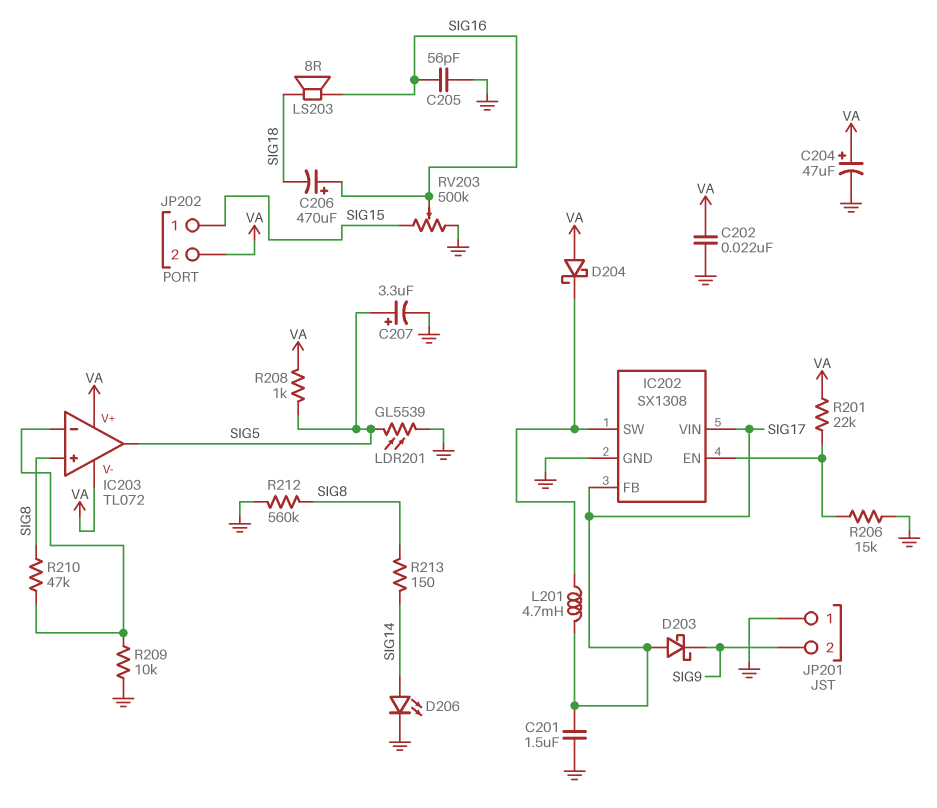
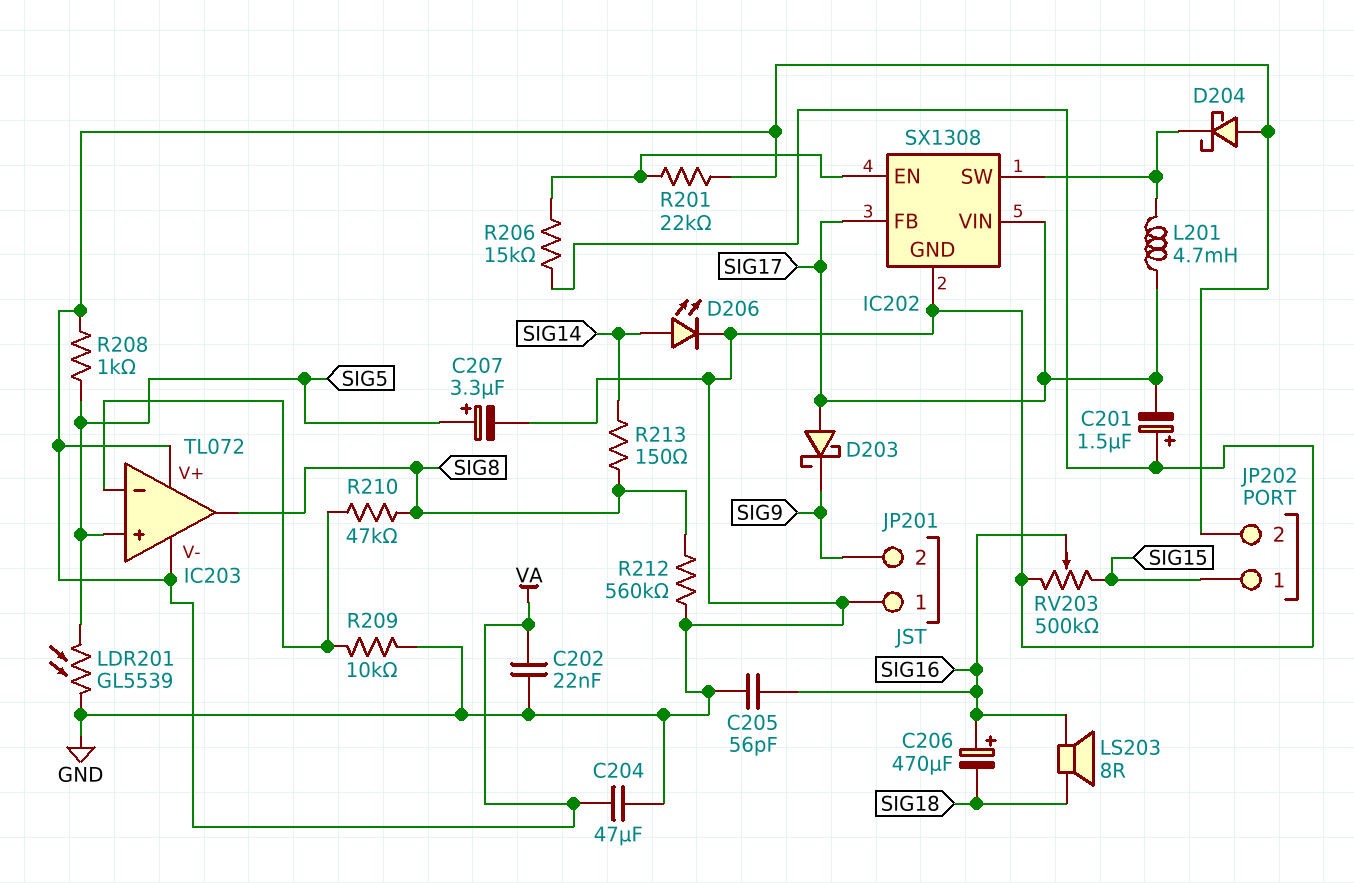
C201: 1.5uF (GND, SIG17) -> 1.5uF (plus GND, minus SIG17)
C204: 47uF (plus VA, minus GND) -> 47uF (GND, VA)
IC203 pin in+: SIG8 -> SIG5
IC203 pin out: SIG5 -> SIG8

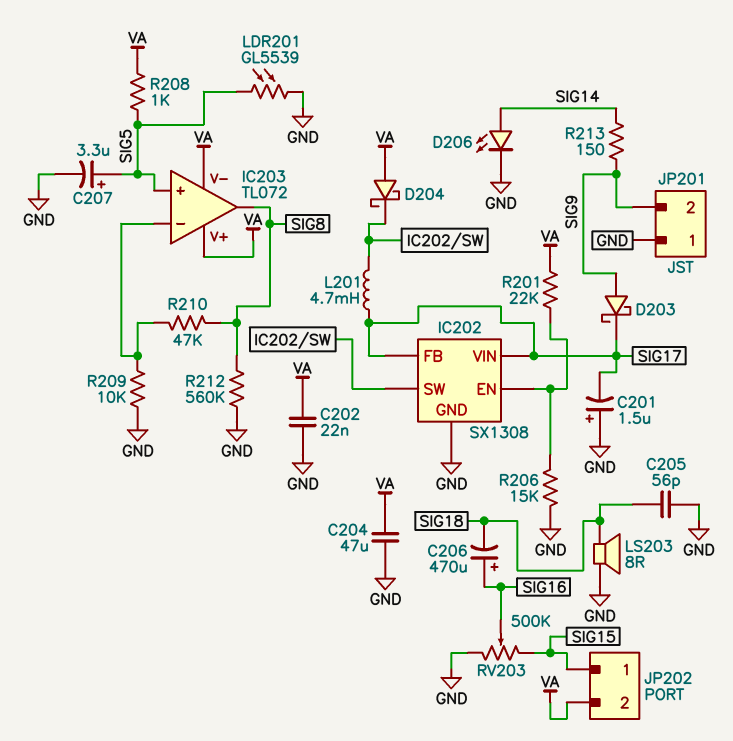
C205: 56pF (GND, SIG16) -> 56pF (GND, SIG18)
D203: schottky (A SIG17, K SIG9) -> schottky (A SIG9, K SIG17)
LS203: speaker 8R (SIG16, SIG18) -> speaker 8R (GND, SIG18)
R213: 150 (SIG8, SIG14) -> 150 (SIG9, SIG14)

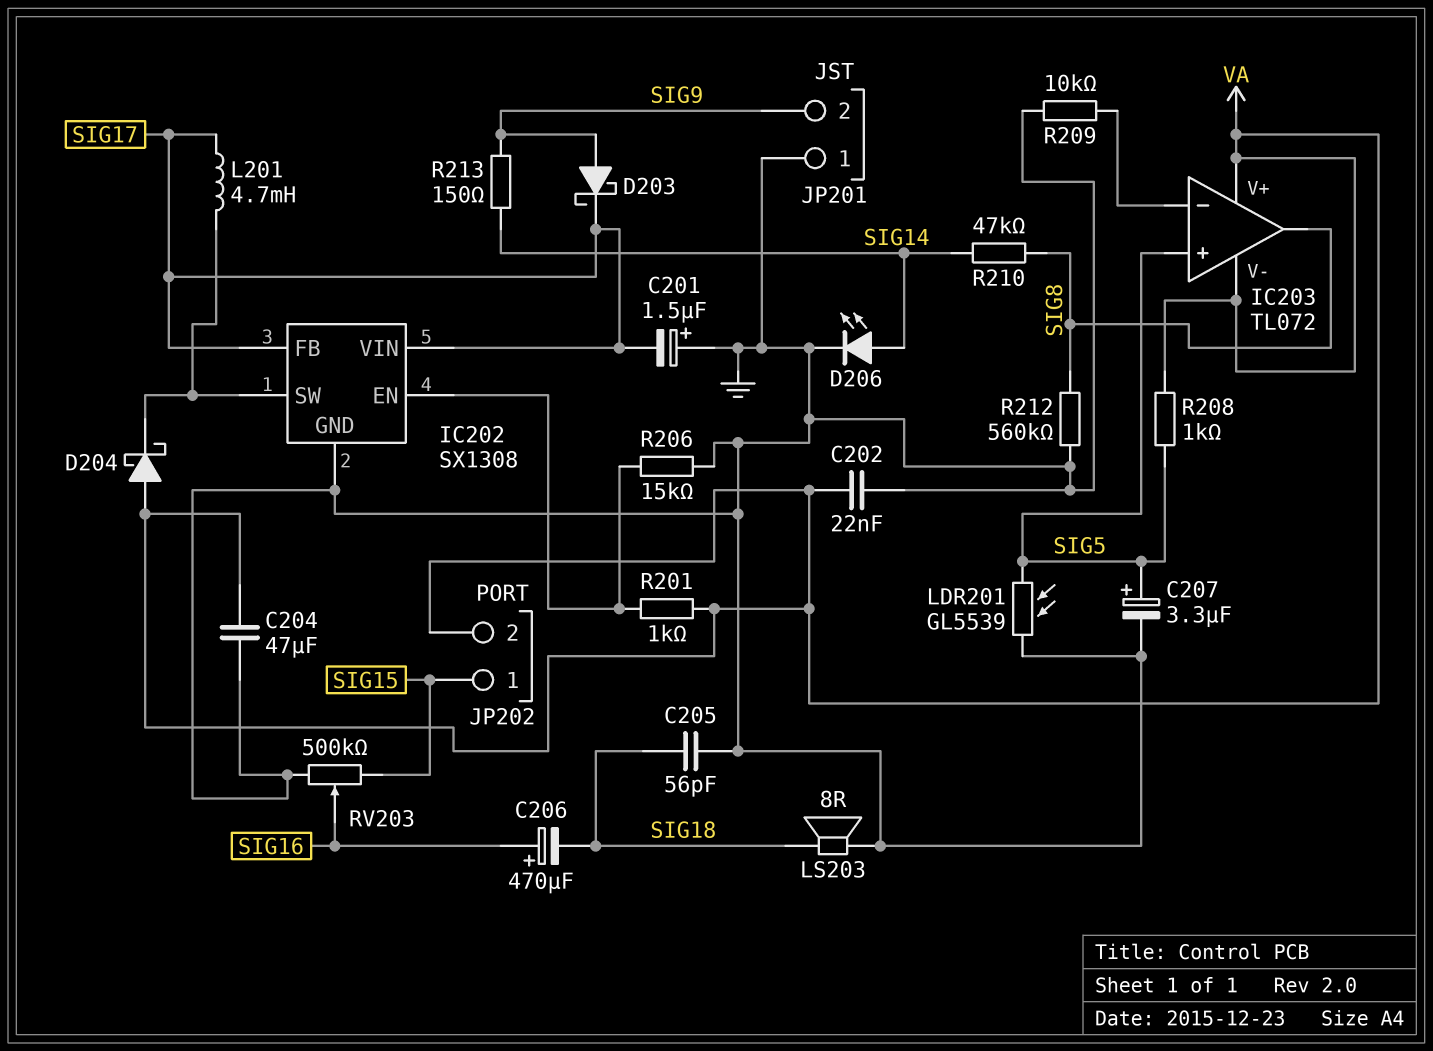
R201: 22k (IC202/EN, VA) -> 1k (IC202/EN, VA)
R210: 47k (IC203/in-, SIG8) -> 47k (SIG8, SIG14)

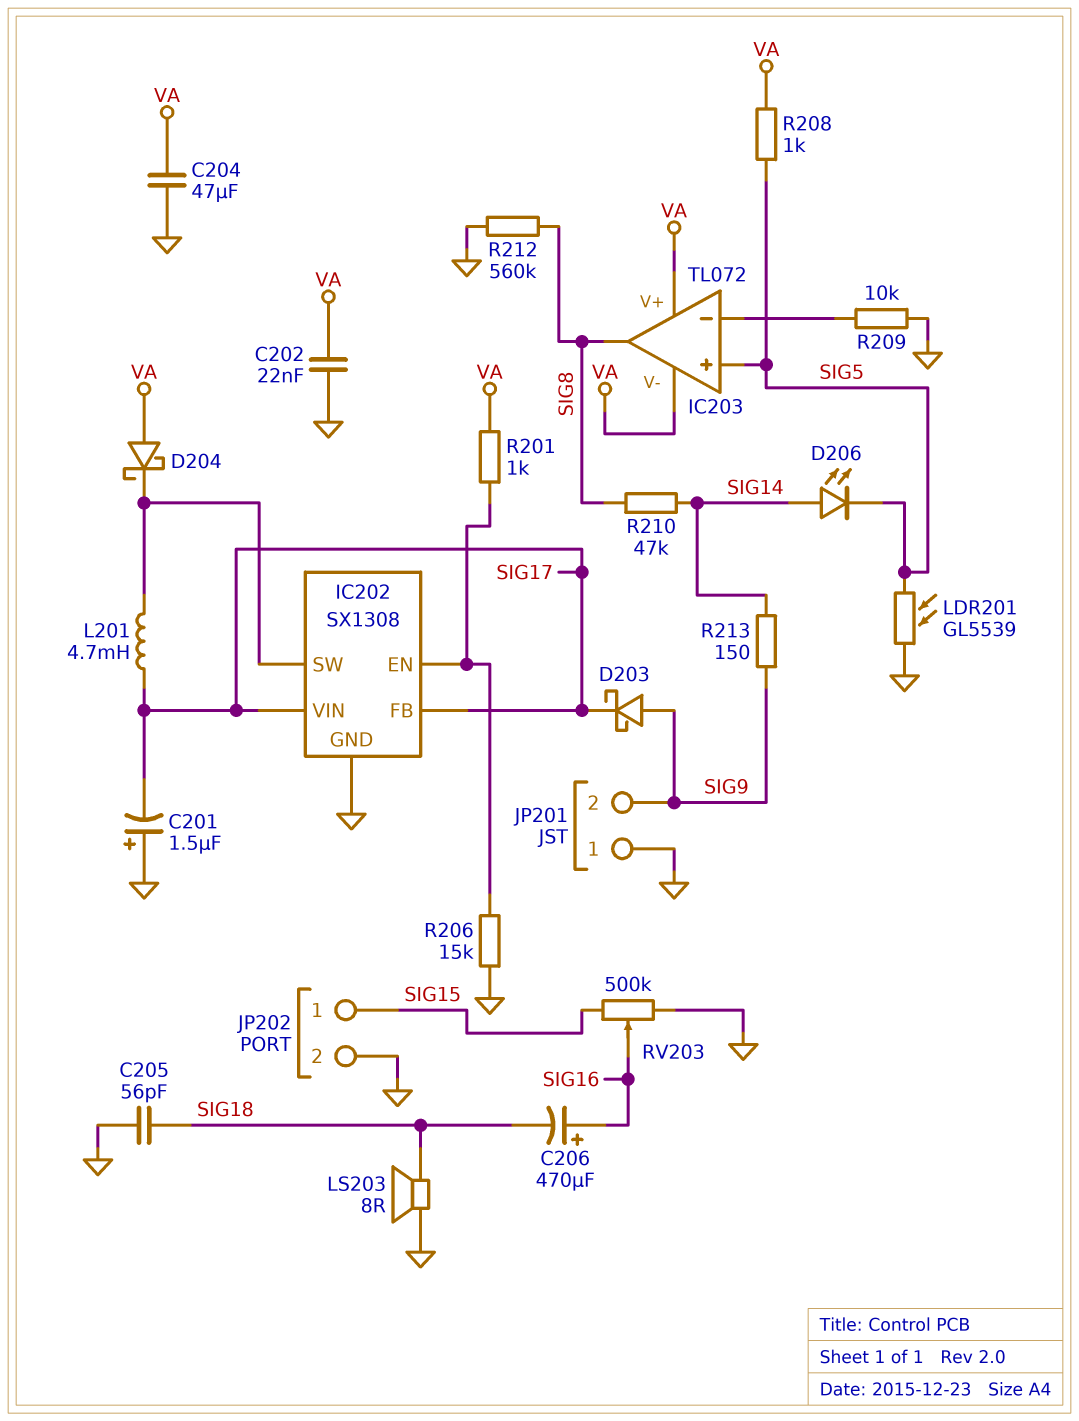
C207: 3.3uF (plus SIG5, minus GND) -> none
D206: LED (A SIG14, K GND) -> LED (A SIG14, K SIG5)
JP202 pin 2: VA -> GND

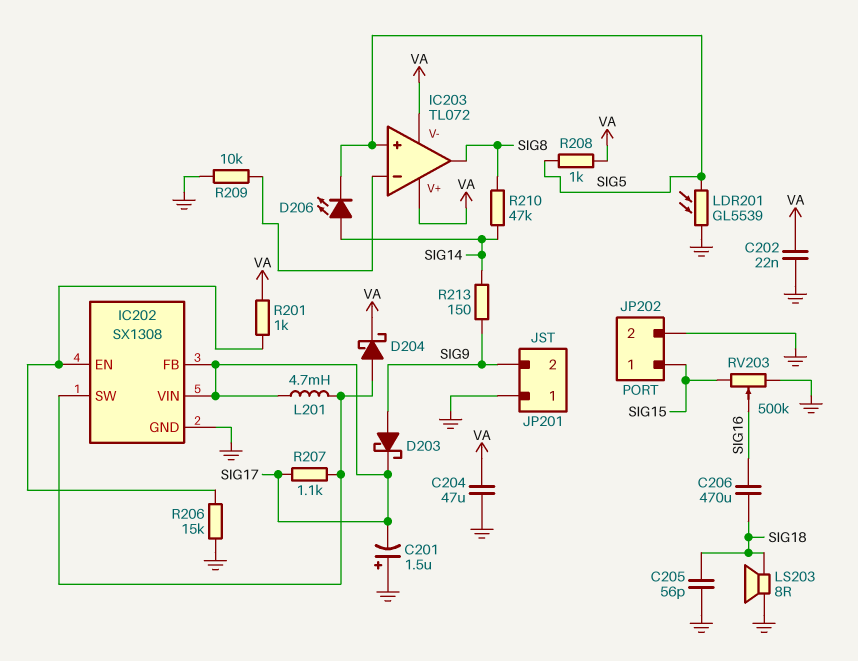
C206: 470uF (plus SIG16, minus SIG18) -> 470uF (SIG16, SIG18)
D204: schottky (A VA, K IC202/SW) -> schottky (A IC202/SW, K VA)
R207: none -> 1.1k (IC202/SW, SIG17)
R212: 560k (GND, SIG8) -> none

